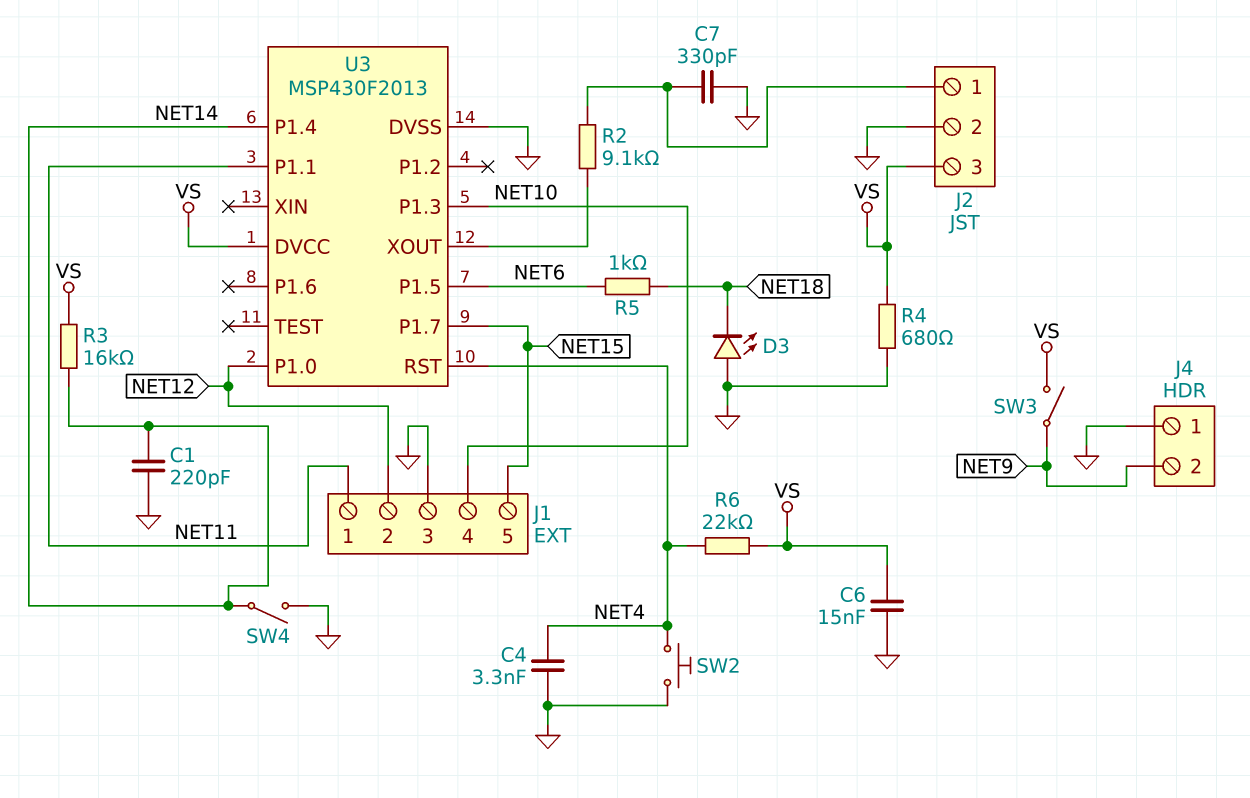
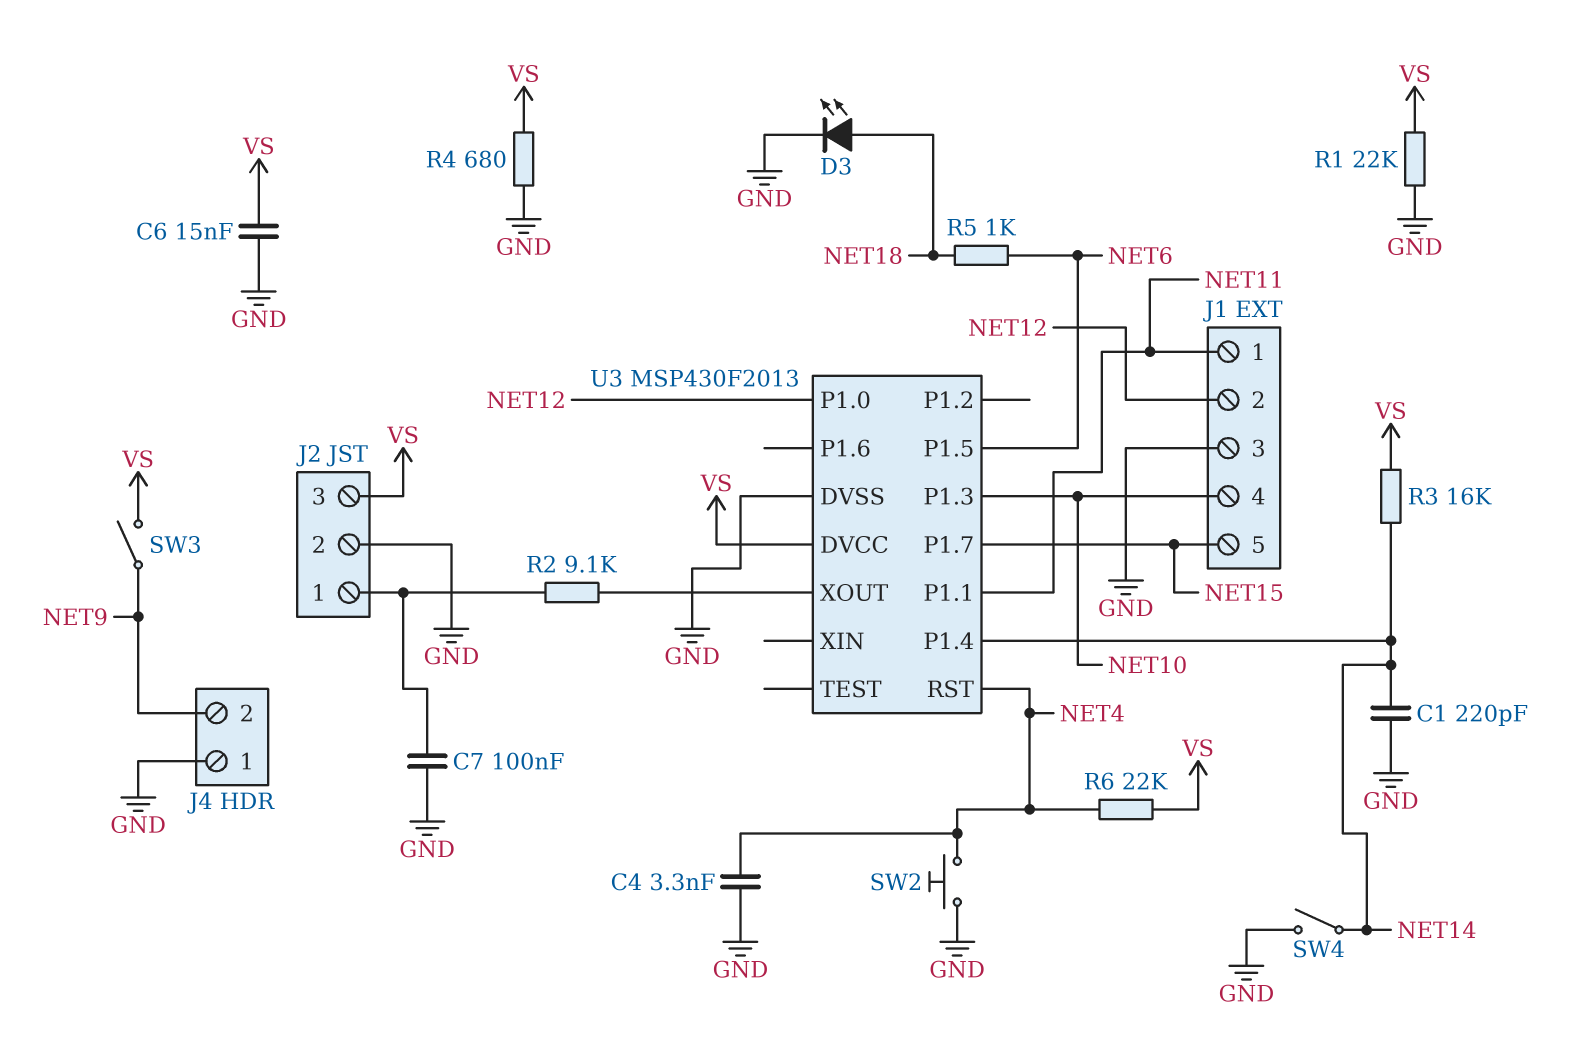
C7: 330pF (GND, J2/1) -> 100nF (GND, J2/1)
D3: LED (A GND, K NET18) -> LED (A NET18, K GND)
R1: none -> 22k (GND, VS)

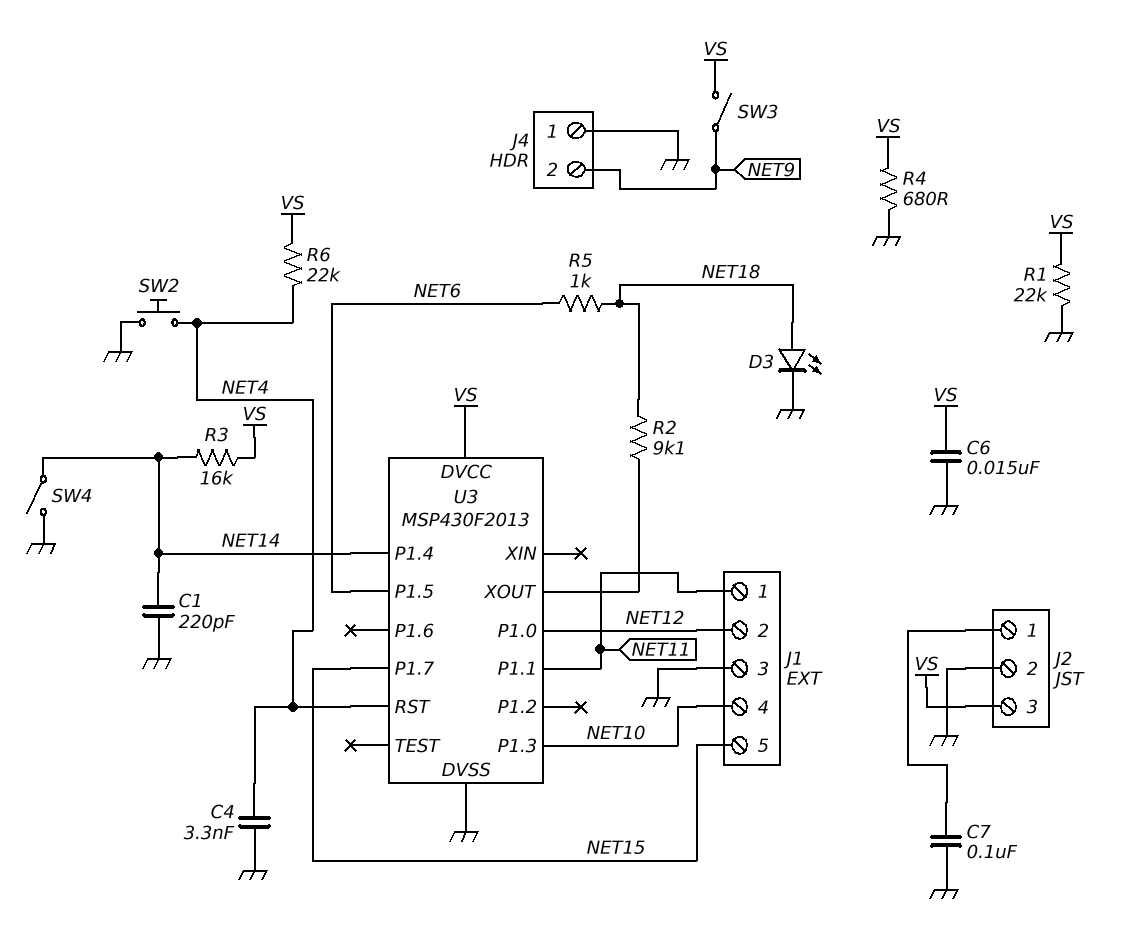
R2: 9.1k (J2/1, U3/XOUT) -> 9.1k (NET18, U3/XOUT)

